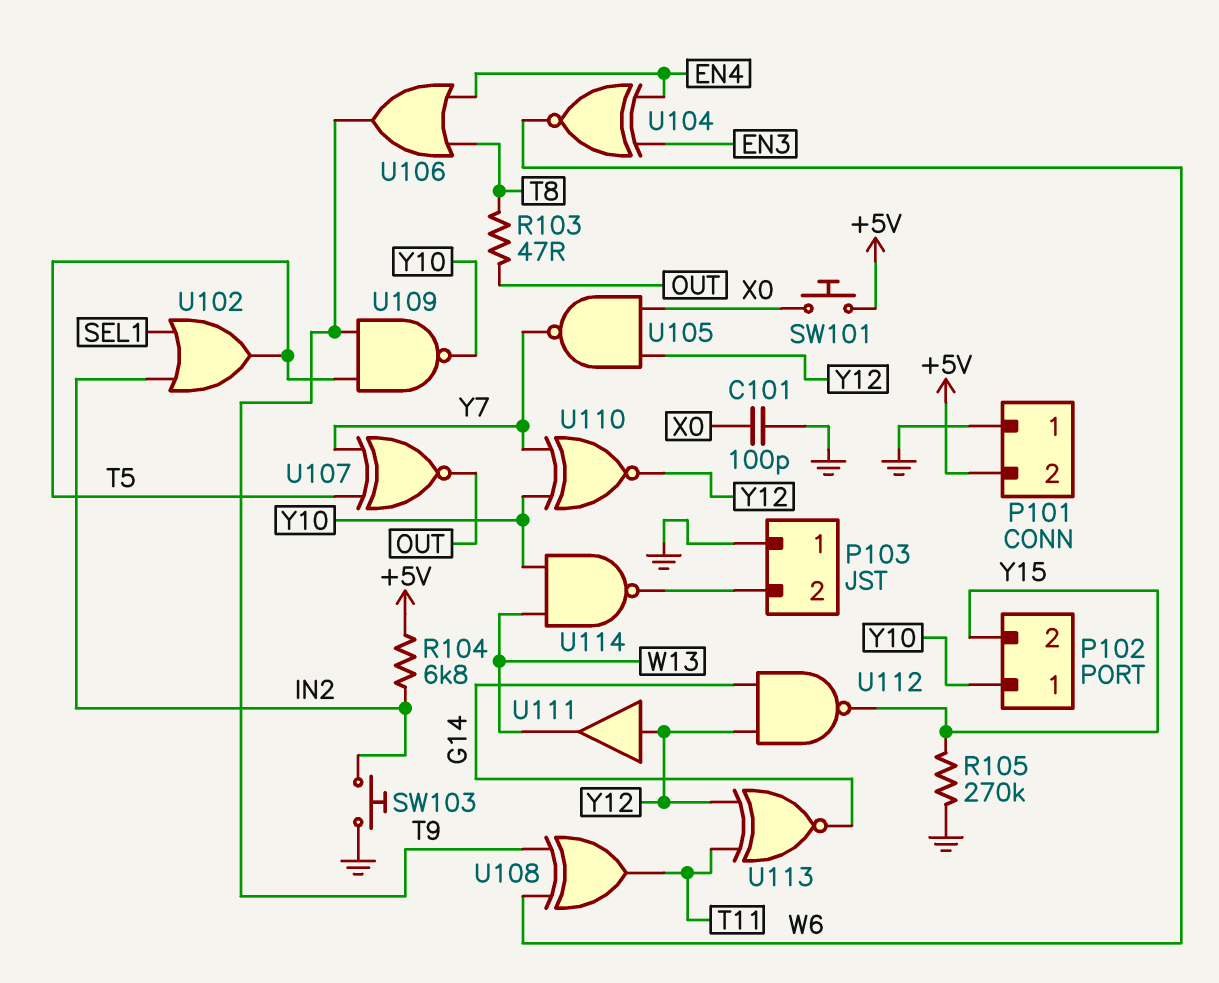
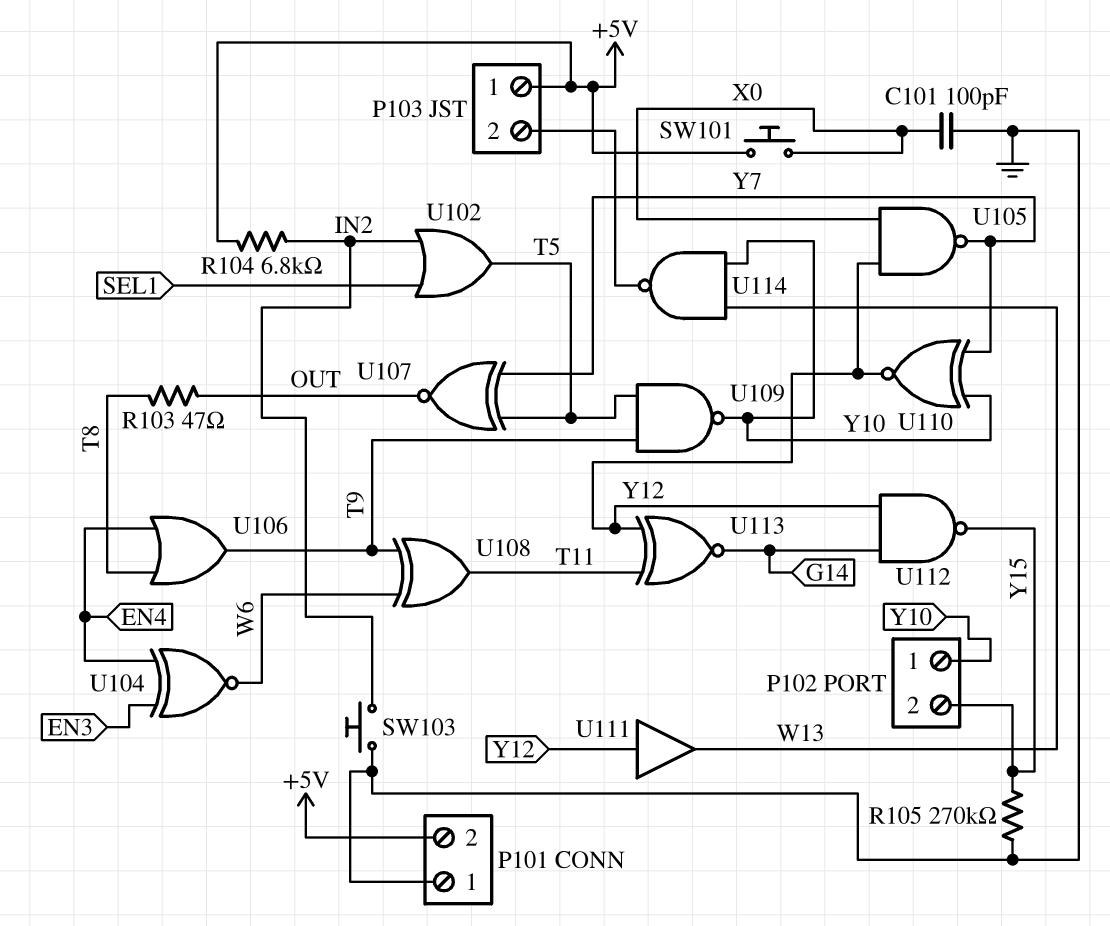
P103 pin 1: GND -> +5V

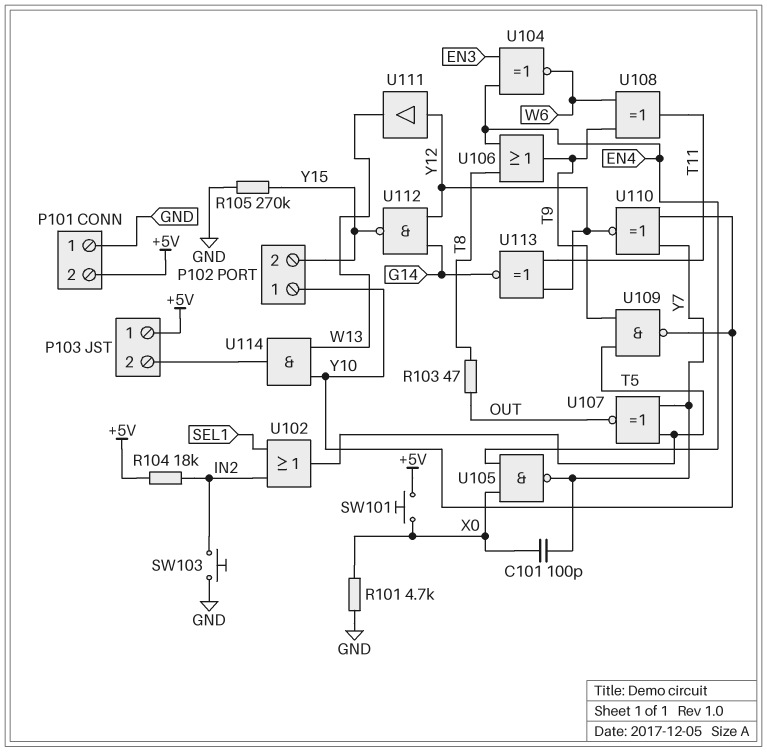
C101: 100pF (GND, X0) -> 100pF (X0, Y7)
R101: none -> 4.7k (GND, X0)
R104: 6.8k (+5V, IN2) -> 18k (+5V, IN2)
U105: NAND (in X0, in Y12, out Y7) -> NAND (in EN4, in X0, out Y7)
U114: NAND (in W13, in Y10, out P103/2) -> AND (in W13, in Y10, out P103/2)

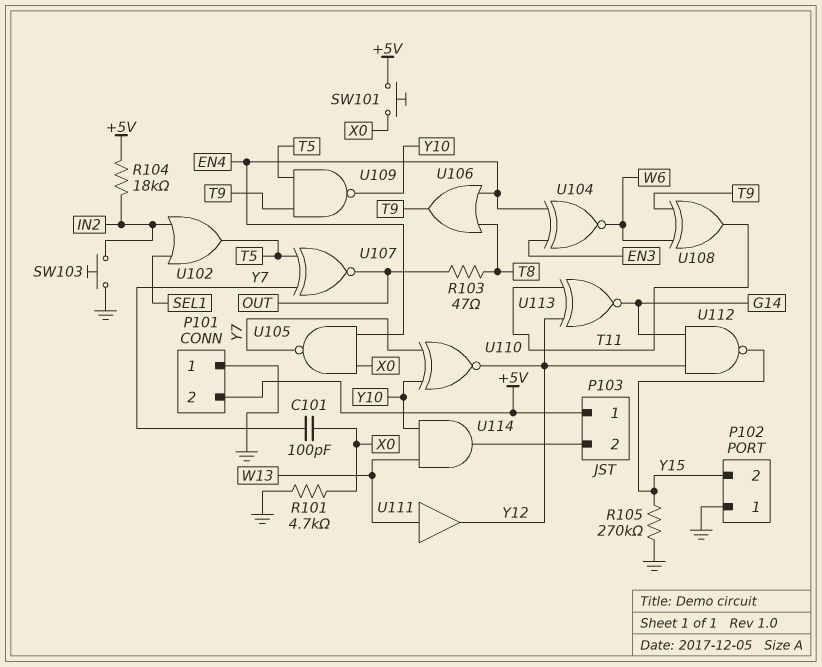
P102 pin 1: Y10 -> GND
U111: buffer (in Y12, out W13) -> buffer (in W13, out Y12)

